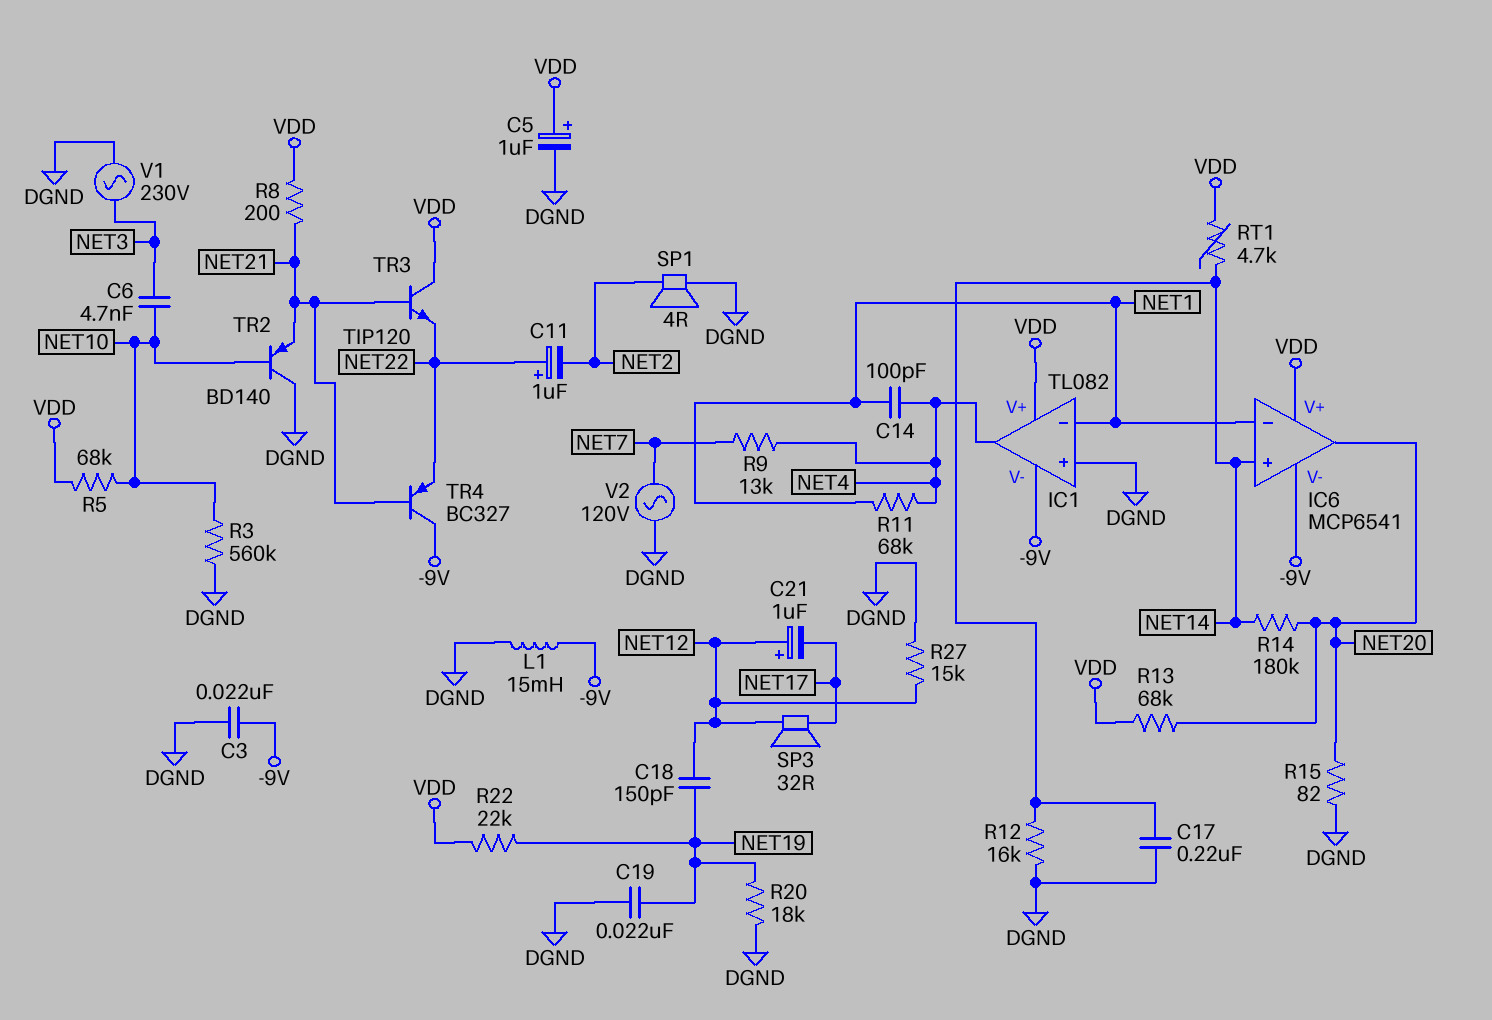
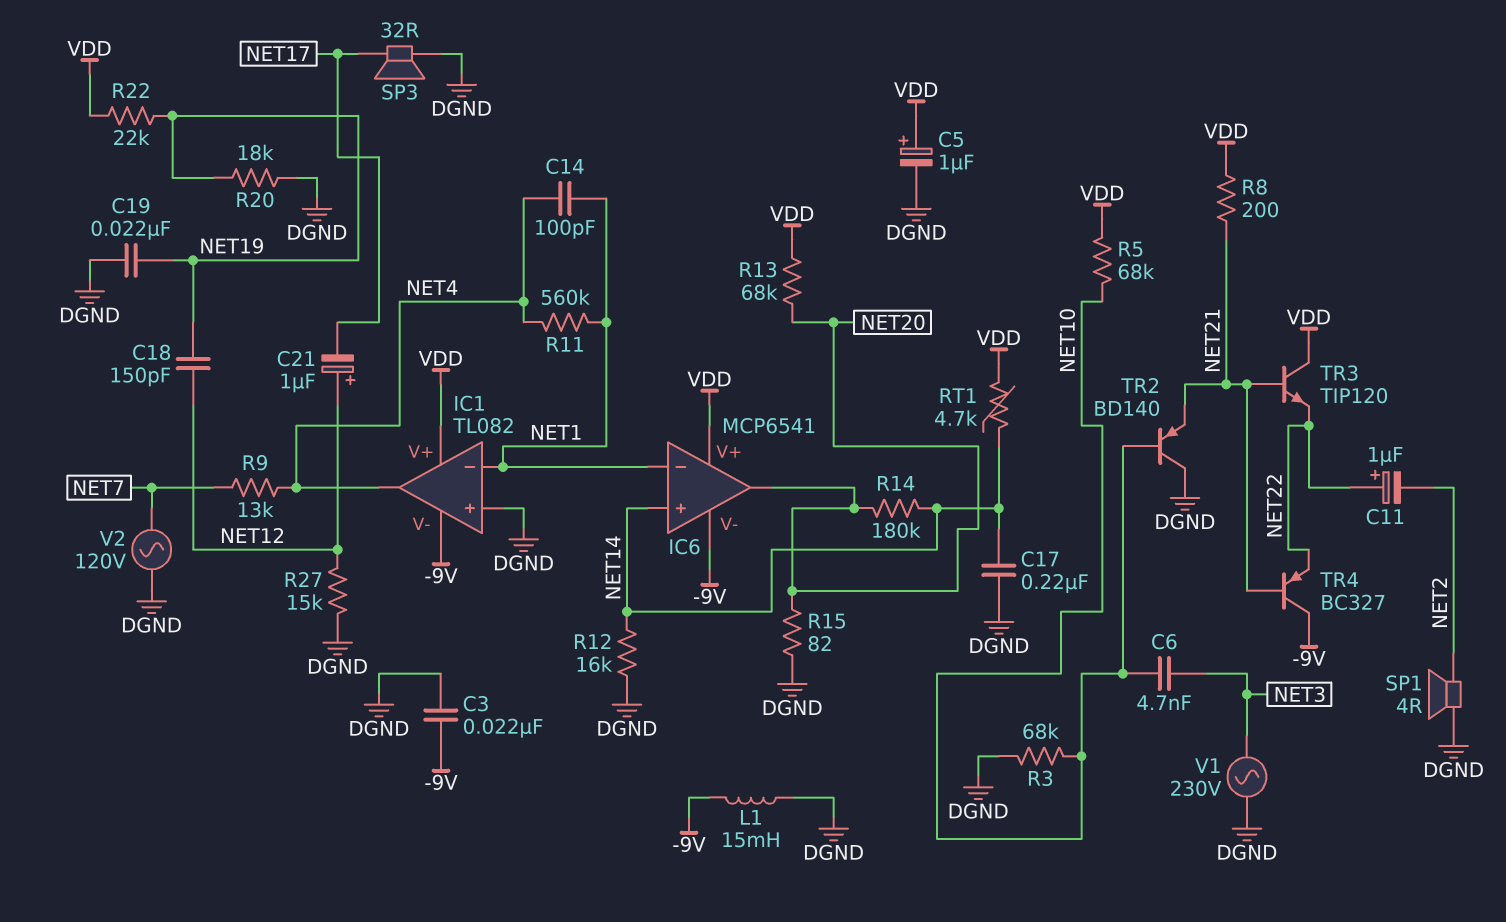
R3: 560k (DGND, NET10) -> 68k (DGND, NET10)
R11: 68k (NET1, NET4) -> 560k (NET1, NET4)
SP3: speaker 32R (NET12, NET17) -> speaker 32R (DGND, NET17)

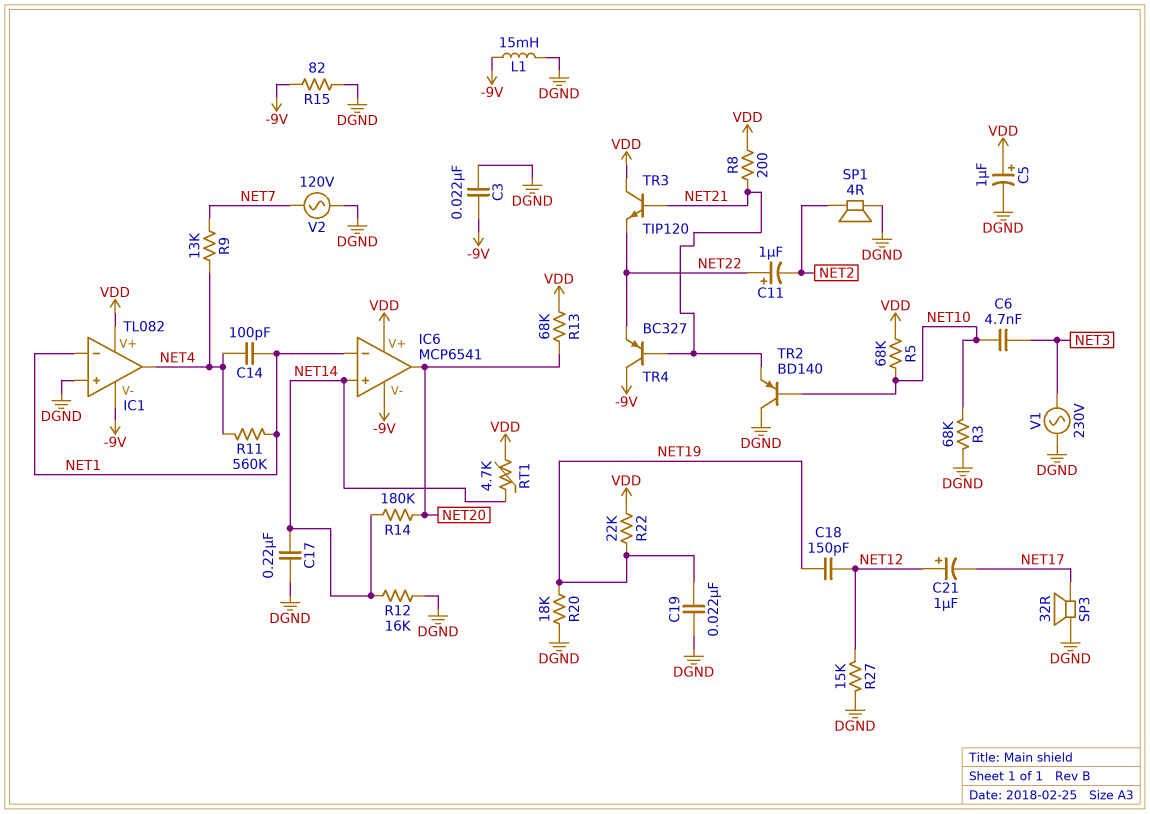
R15: 82 (DGND, NET20) -> 82 (-9V, DGND)

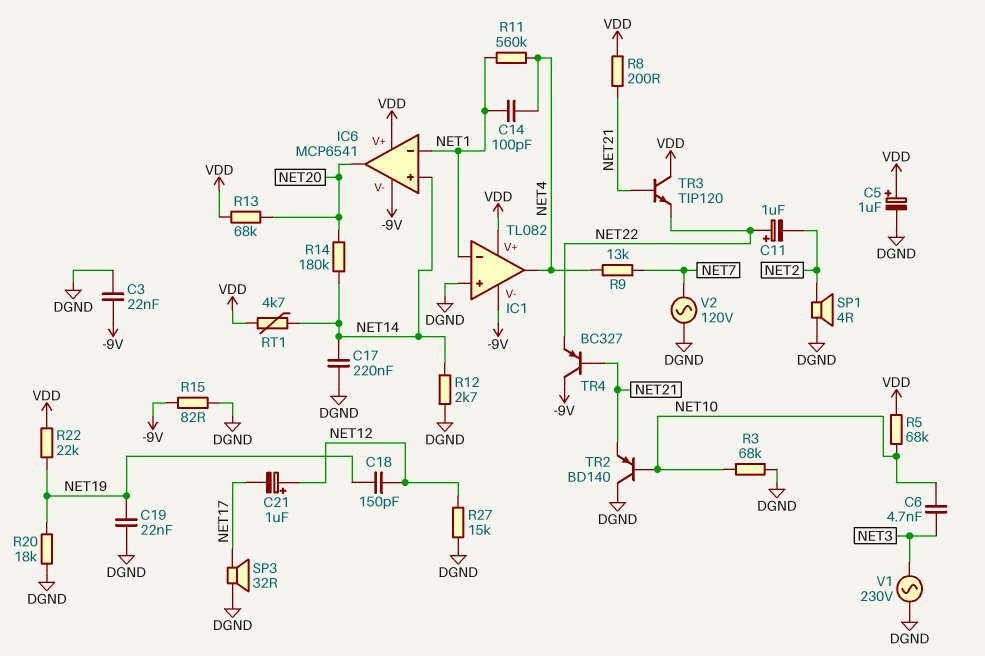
L1: 15mH (-9V, DGND) -> none
R12: 16k (DGND, NET14) -> 2.7k (DGND, NET14)

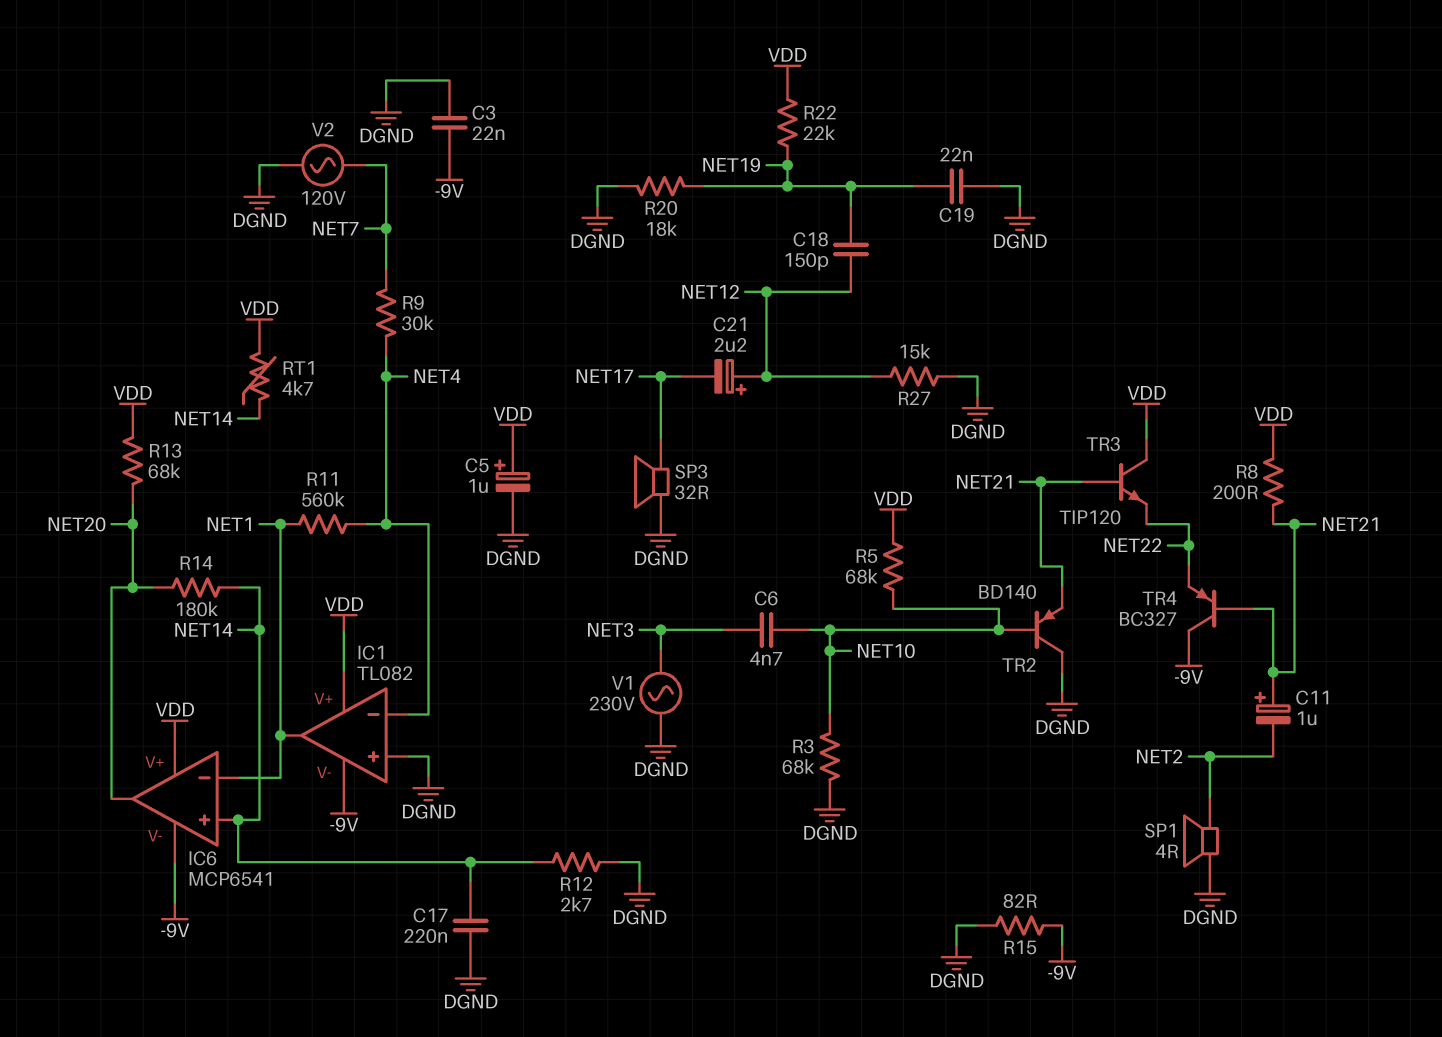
C11: 1uF (plus NET22, minus NET2) -> 1uF (plus NET21, minus NET2)
C14: 100pF (NET1, NET4) -> none
C21: 1uF (plus NET12, minus NET17) -> 2.2uF (plus NET12, minus NET17)
IC1 pin in-: NET1 -> NET4
IC1 pin out: NET4 -> NET1
R9: 13k (NET4, NET7) -> 30k (NET4, NET7)

